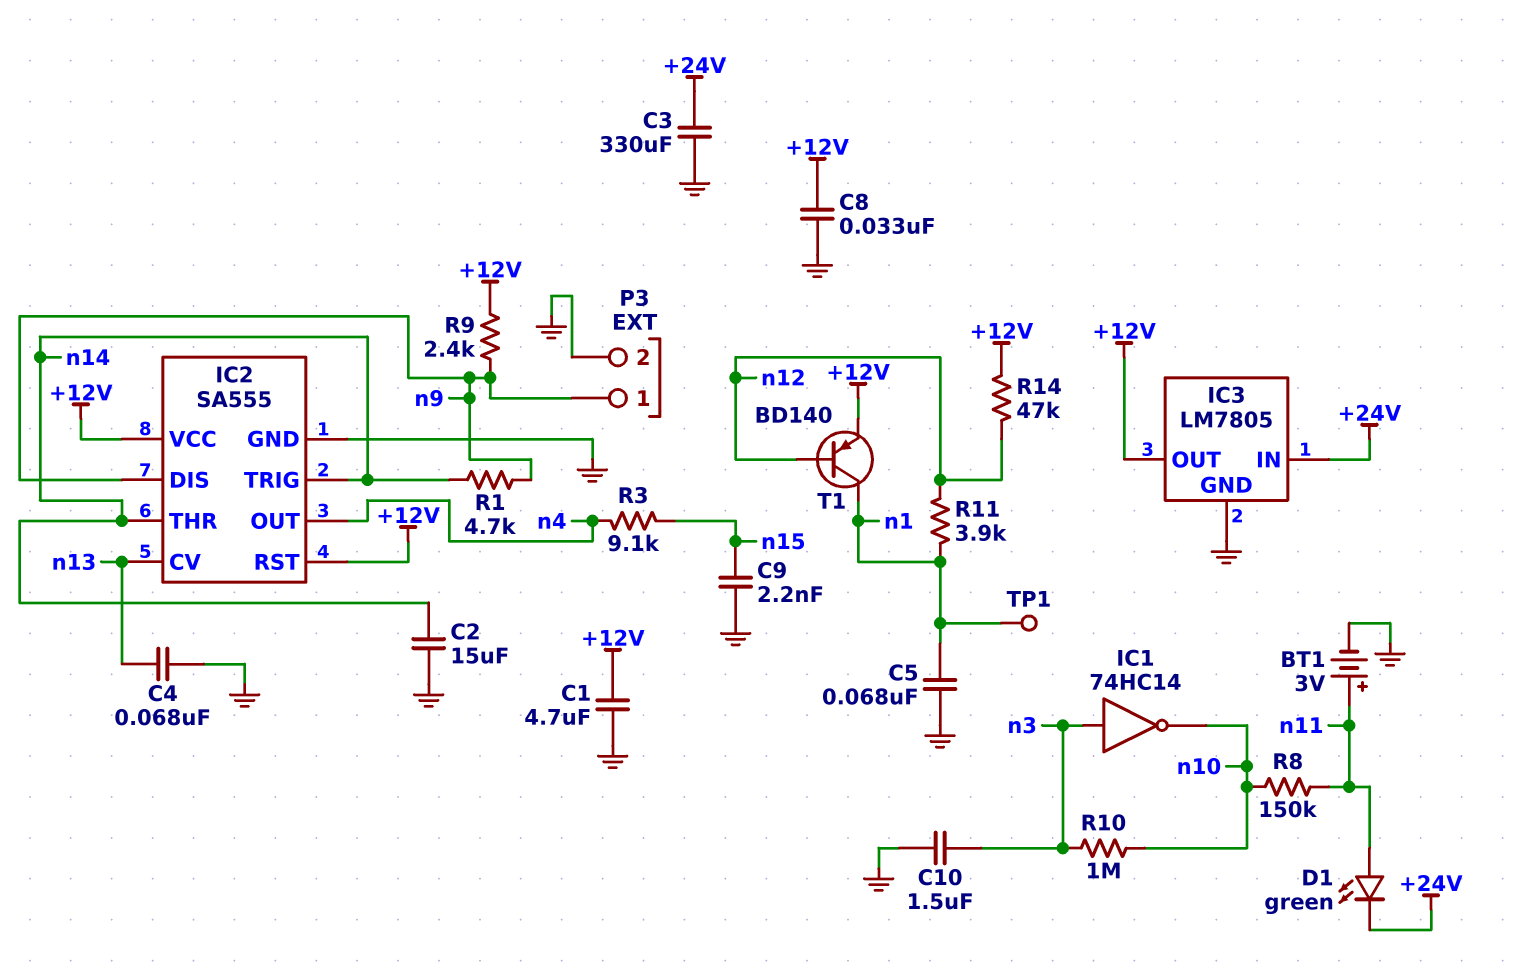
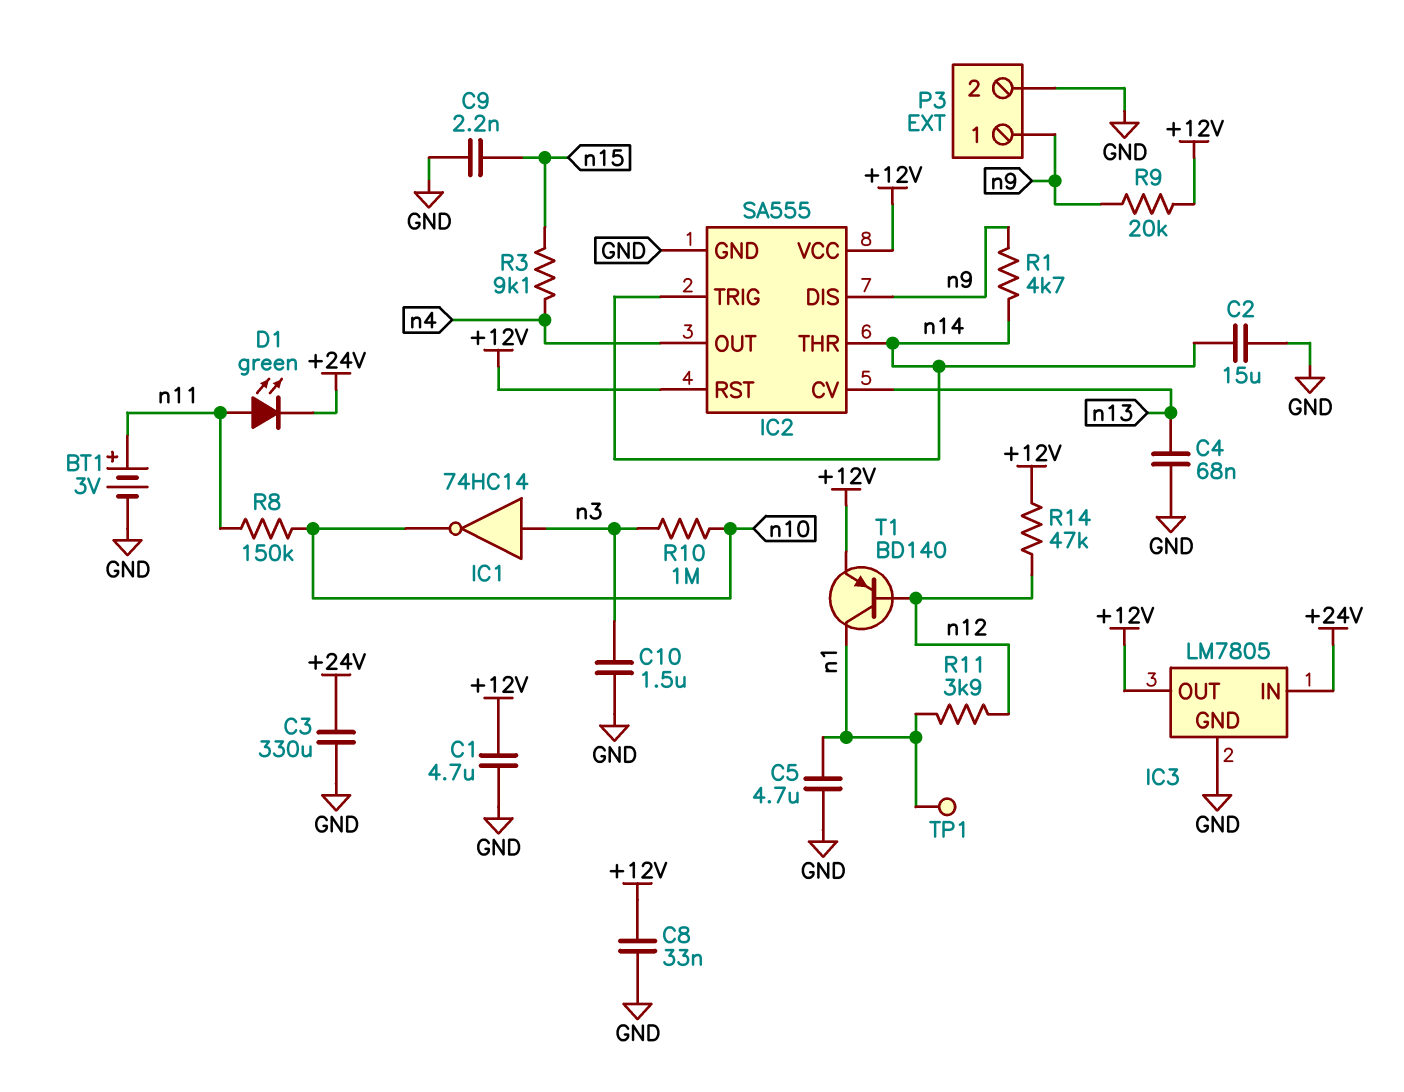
C5: 68nF (GND, n1) -> 4.7uF (GND, n1)
R9: 2.4k (+12V, n9) -> 20k (+12V, n9)

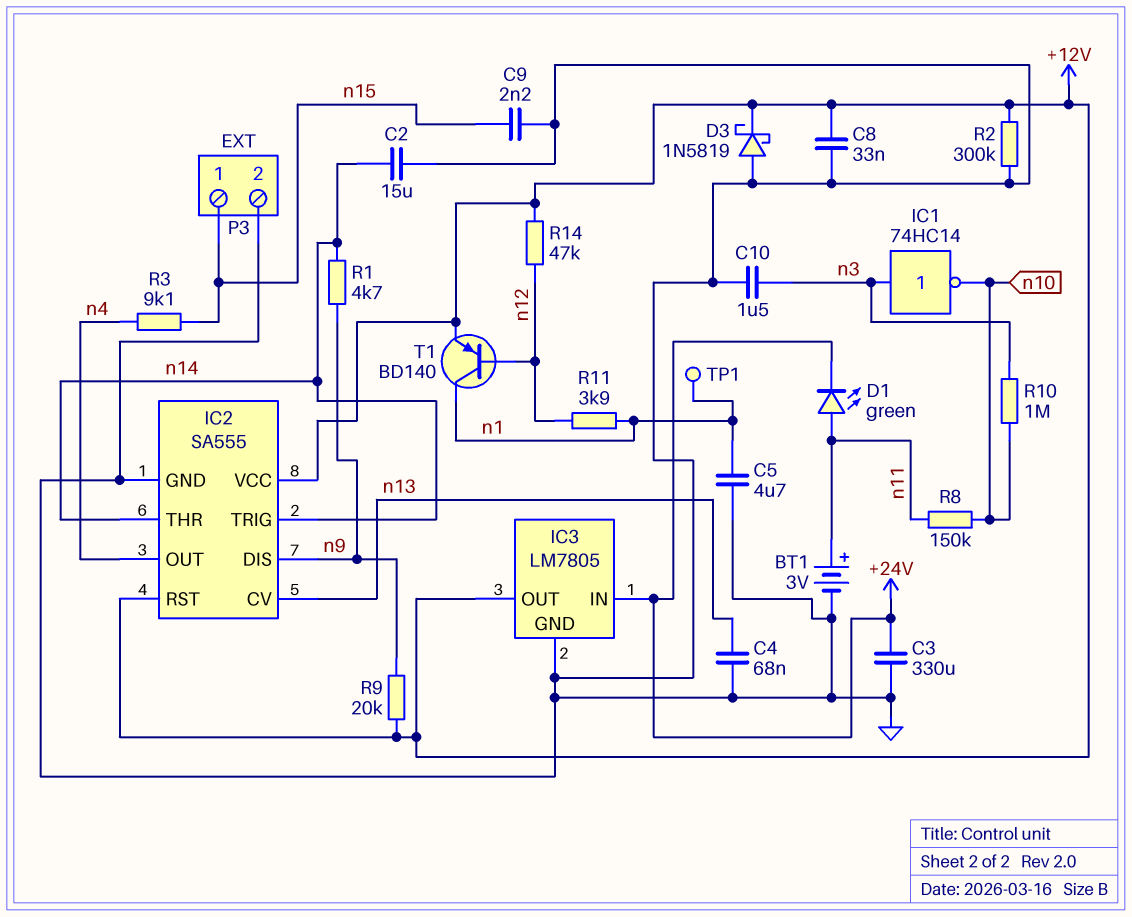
C1: 4.7uF (+12V, GND) -> none
D3: none -> schottky 1N5819 (A GND, K +12V)
P3 pin 1: n9 -> n15
R2: none -> 300k (+12V, GND)

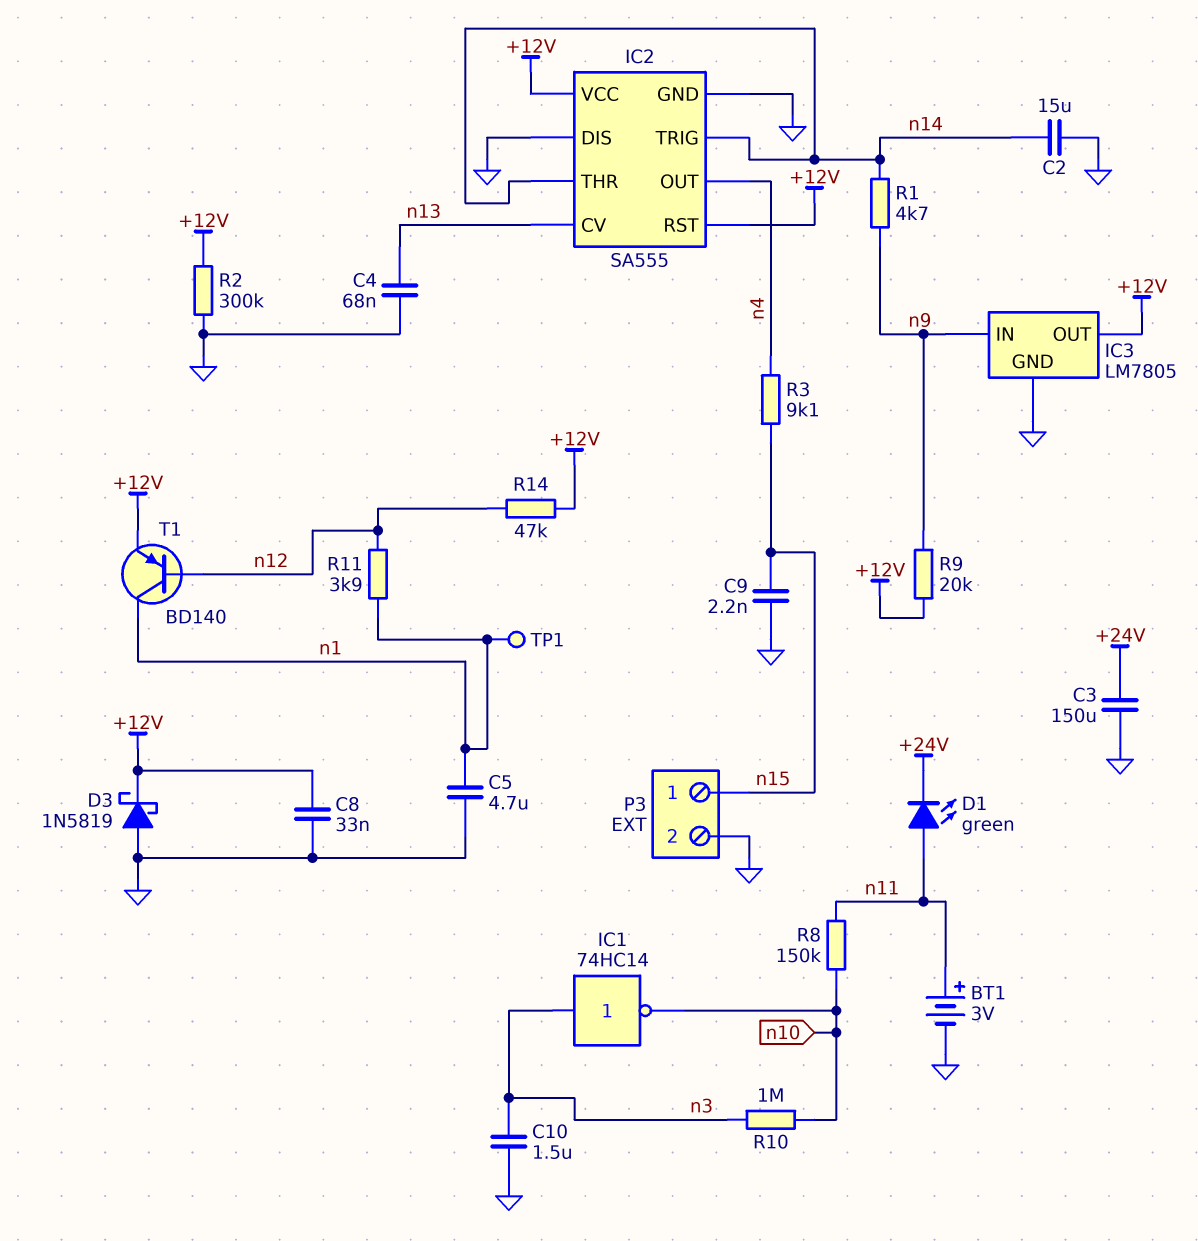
C3: 330uF (+24V, GND) -> 150uF (+24V, GND)
IC2 pin DIS: n9 -> GND
IC3 pin IN: +24V -> n9

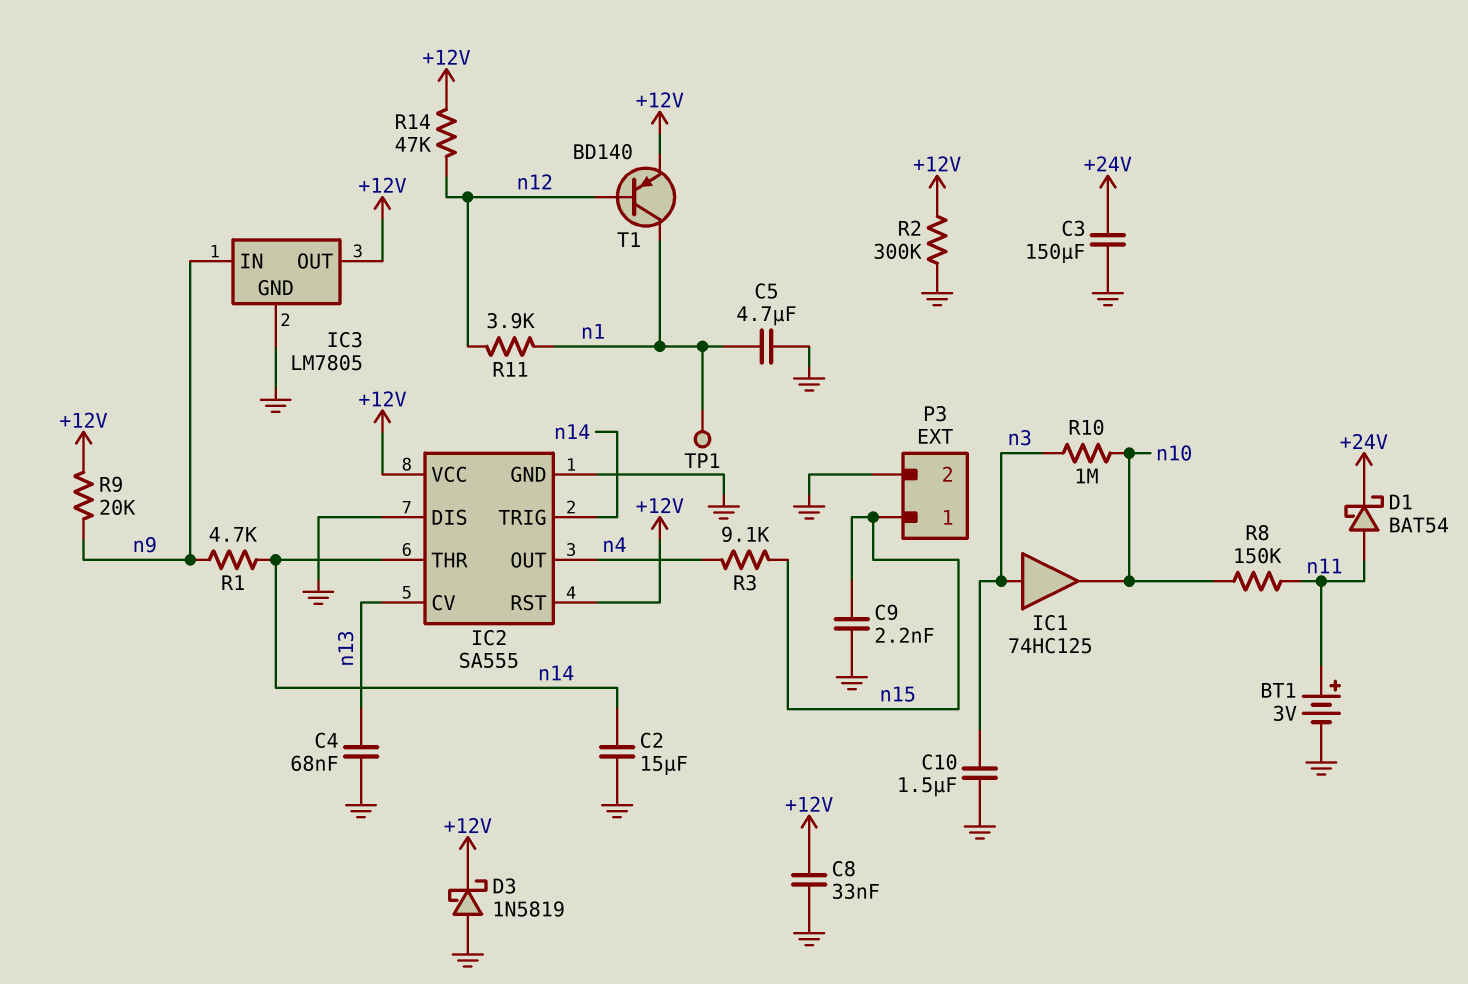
D1: LED green (A n11, K +24V) -> schottky BAT54 (A n11, K +24V)
IC1: NOT 74HC14 (in n3, out n10) -> buffer 74HC125 (in n3, out n10)

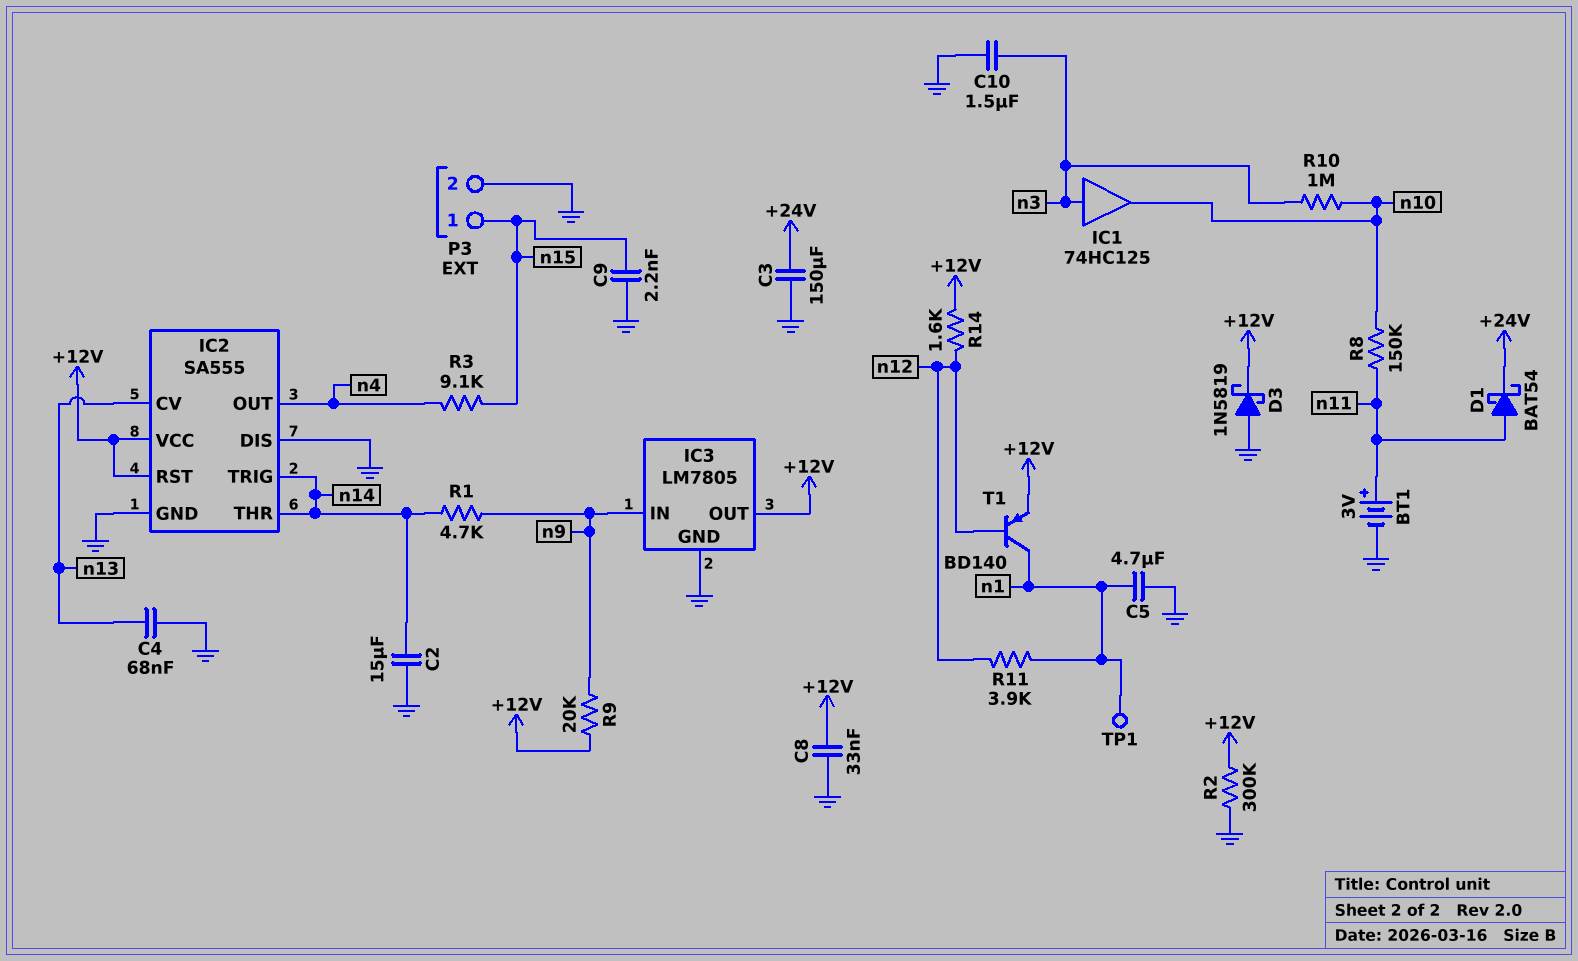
R14: 47k (+12V, n12) -> 1.6k (+12V, n12)

